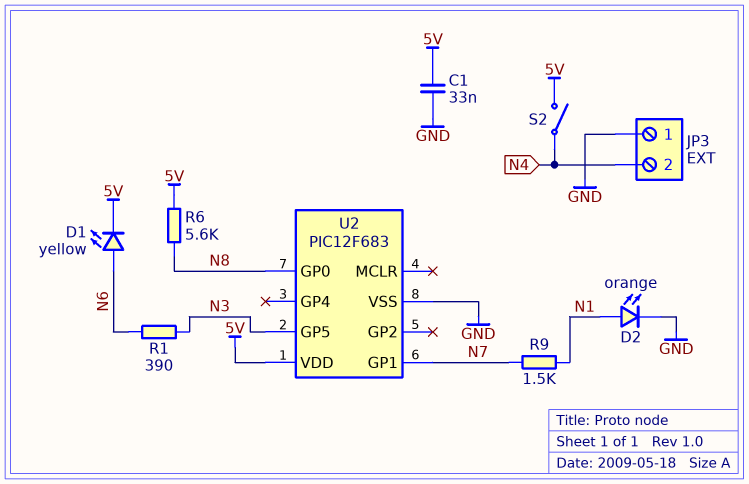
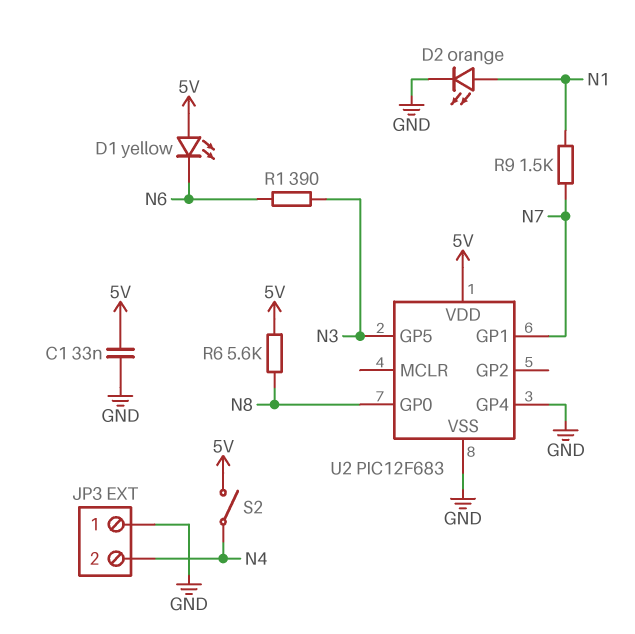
D1: LED yellow (A N6, K 5V) -> LED yellow (A 5V, K N6)
U2 pin GP4: none -> GND

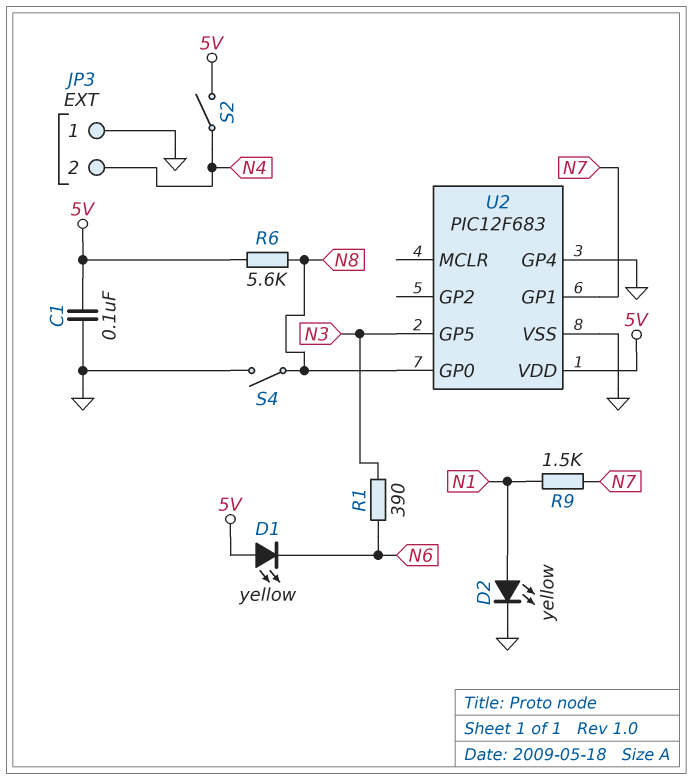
C1: 33nF (5V, GND) -> 100nF (5V, GND)
D2: LED orange (A N1, K GND) -> LED yellow (A N1, K GND)
S4: none -> switch (GND, N8)

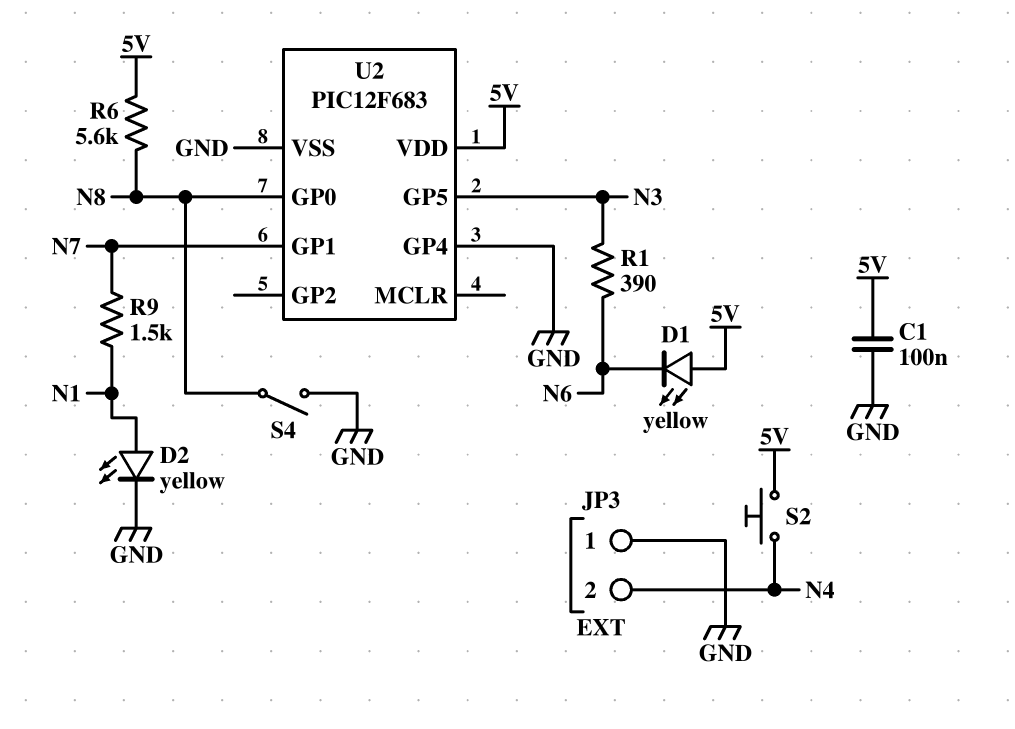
S2: switch (5V, N4) -> button (5V, N4)

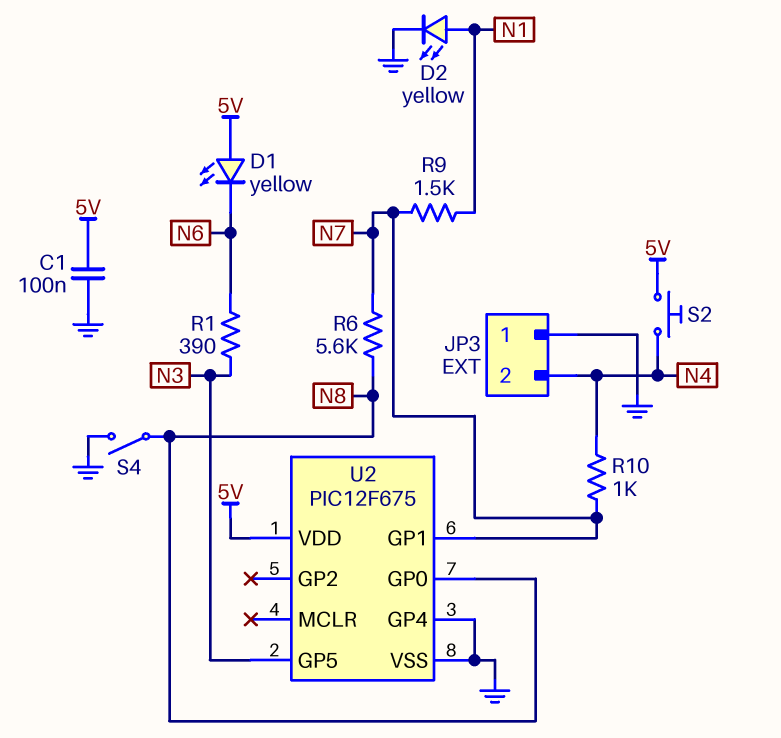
R6: 5.6k (5V, N8) -> 5.6k (N7, N8)
R10: none -> 1k (N4, N7)
U2: PIC12F683 -> PIC12F675

